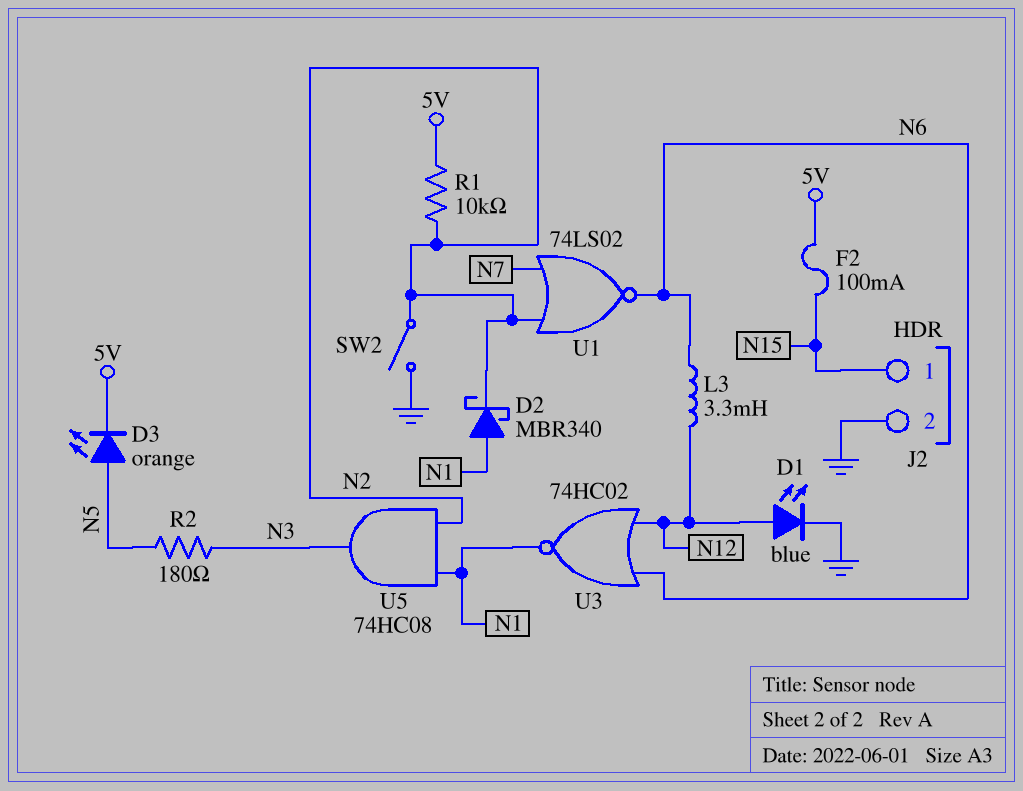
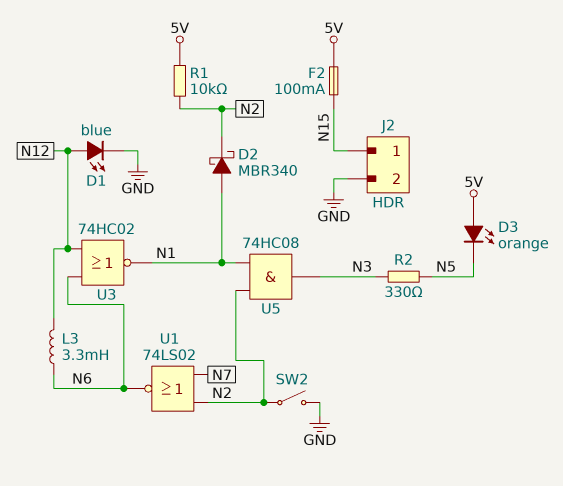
D3: LED orange (A N5, K 5V) -> LED orange (A 5V, K N5)
R2: 180 (N3, N5) -> 330 (N3, N5)

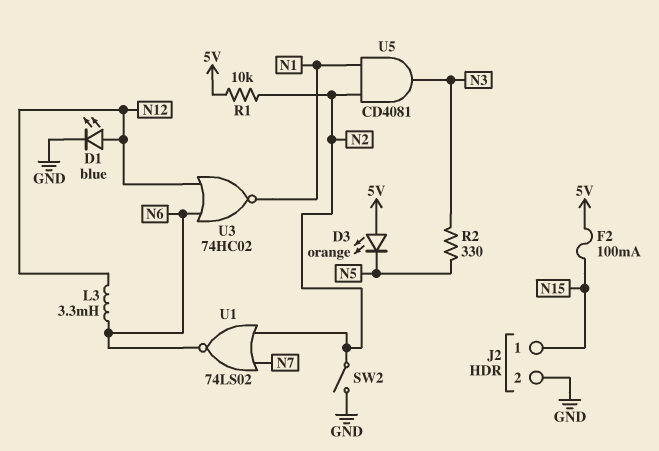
D2: schottky MBR340 (A N1, K N2) -> none
U5: AND 74HC08 (in N1, in N2, out N3) -> AND CD4081 (in N1, in N2, out N3)

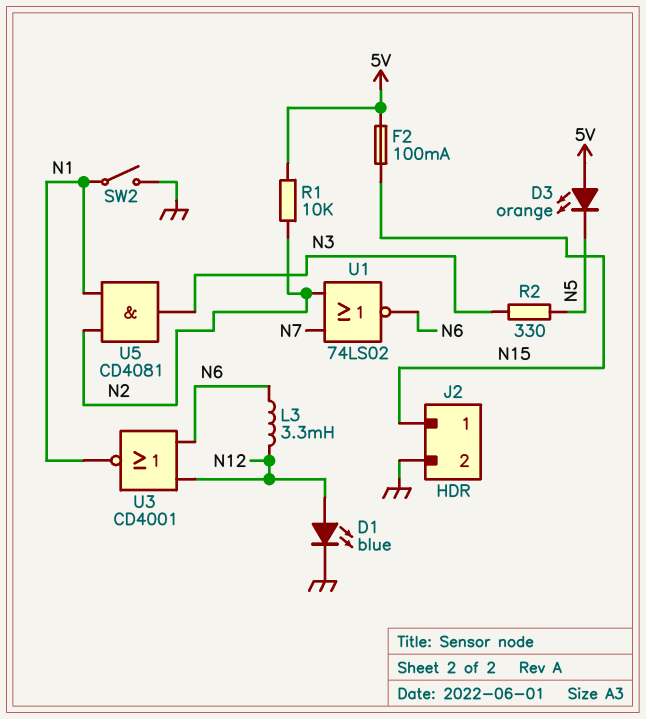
SW2: switch (GND, N2) -> switch (GND, N1)
U3: NOR 74HC02 (in N6, in N12, out N1) -> NOR CD4001 (in N6, in N12, out N1)

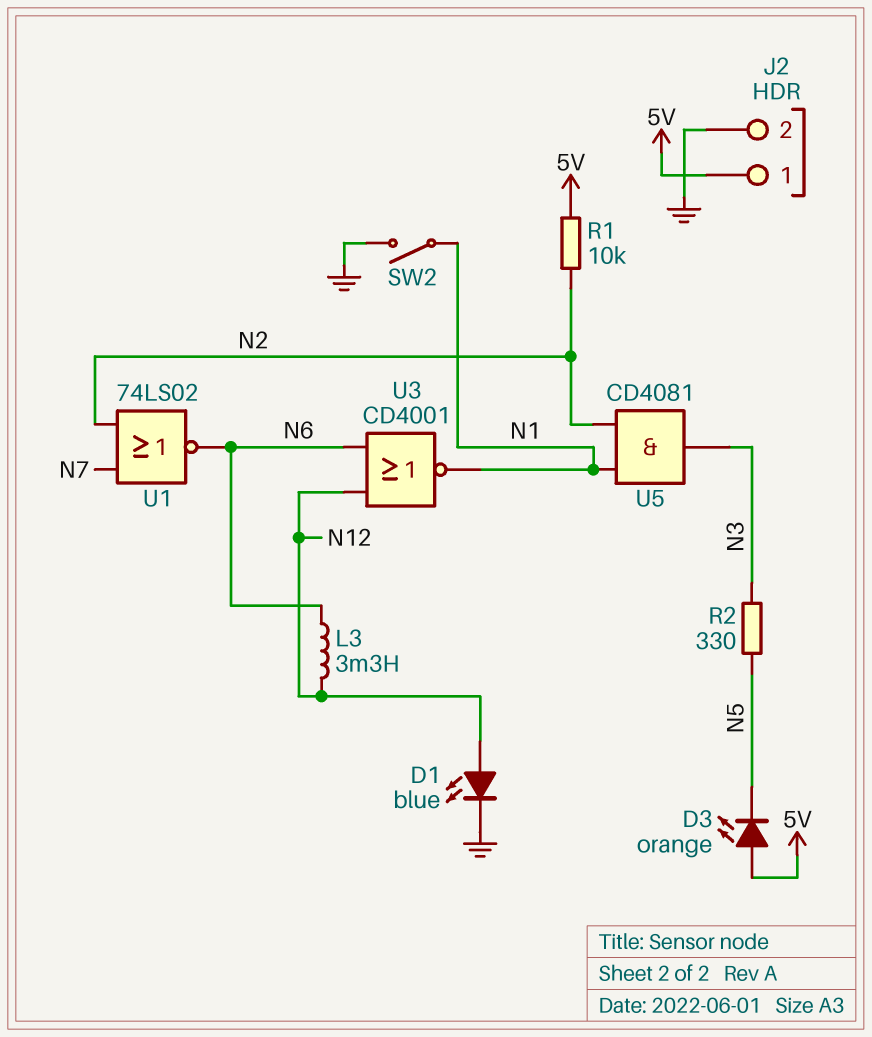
F2: 100mA (5V, N15) -> none
J2 pin 1: N15 -> 5V

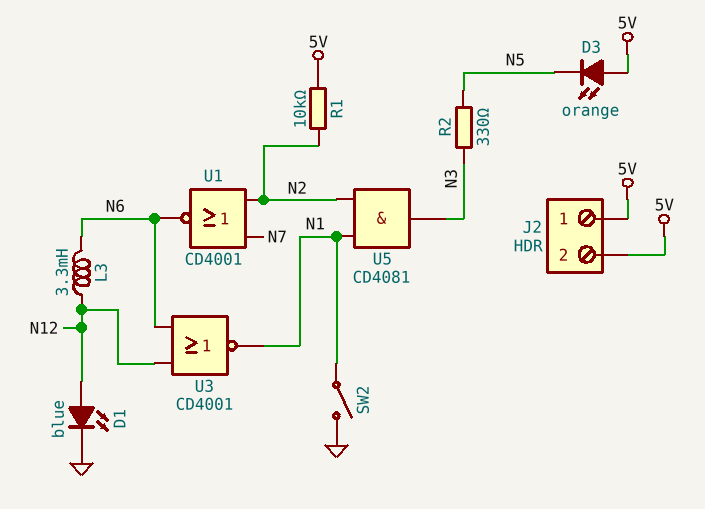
J2 pin 2: GND -> 5V
U1: NOR 74LS02 (in N2, in N7, out N6) -> NOR CD4001 (in N2, in N7, out N6)

